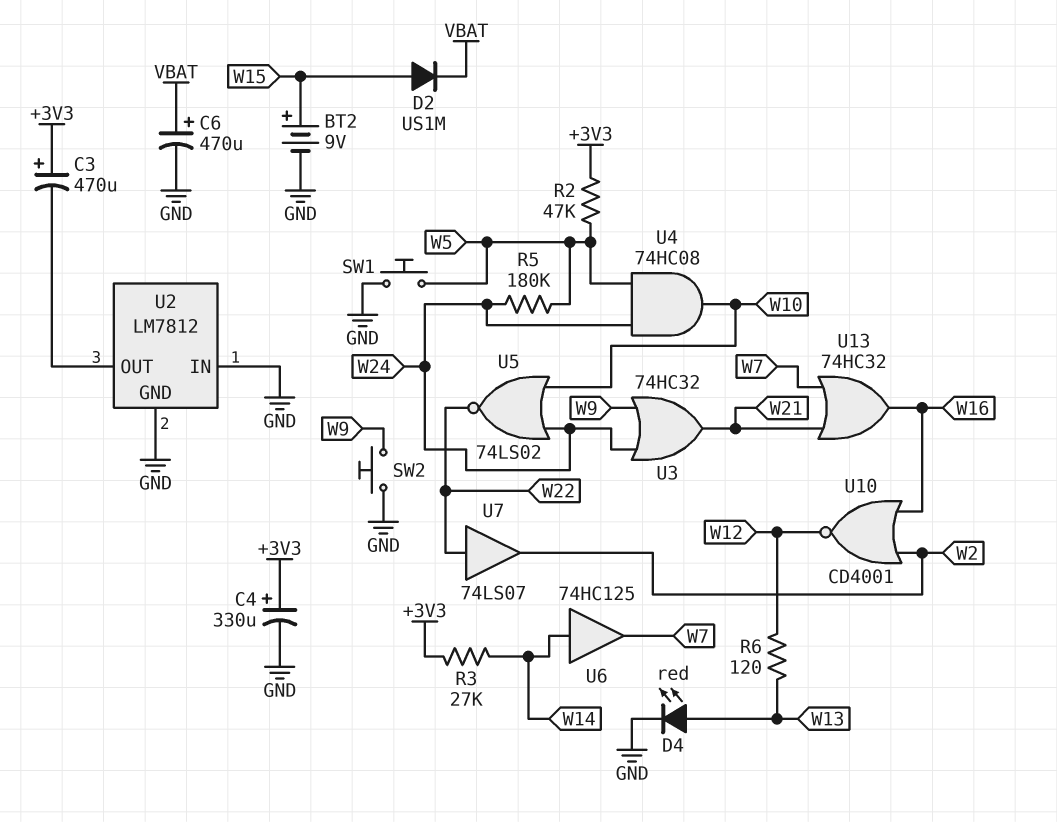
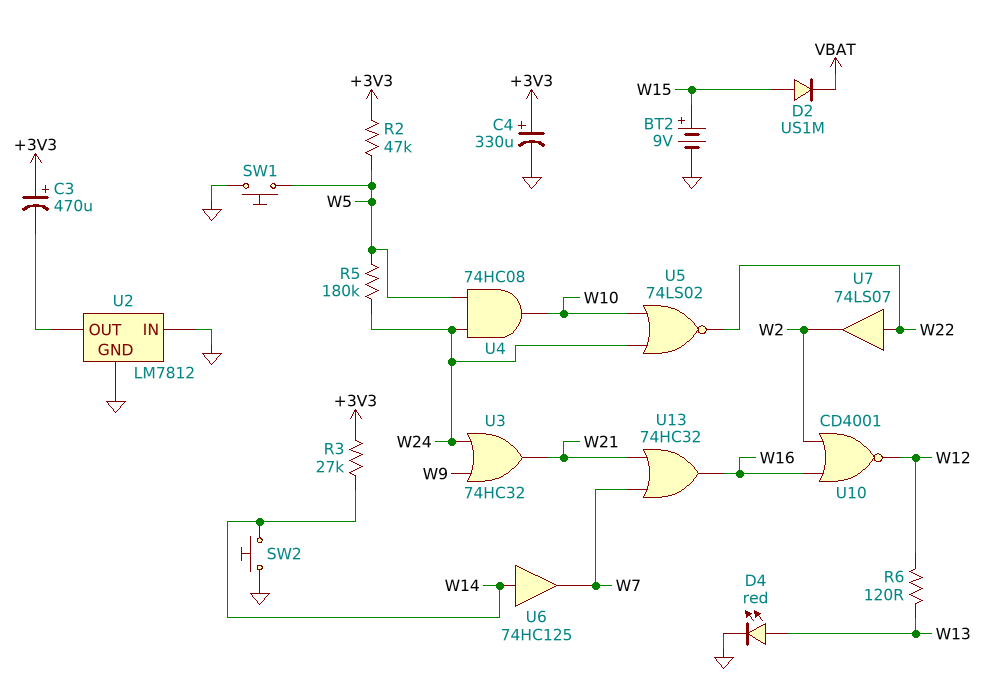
C6: 470uF (plus VBAT, minus GND) -> none
SW2: button (GND, W9) -> button (GND, W14)

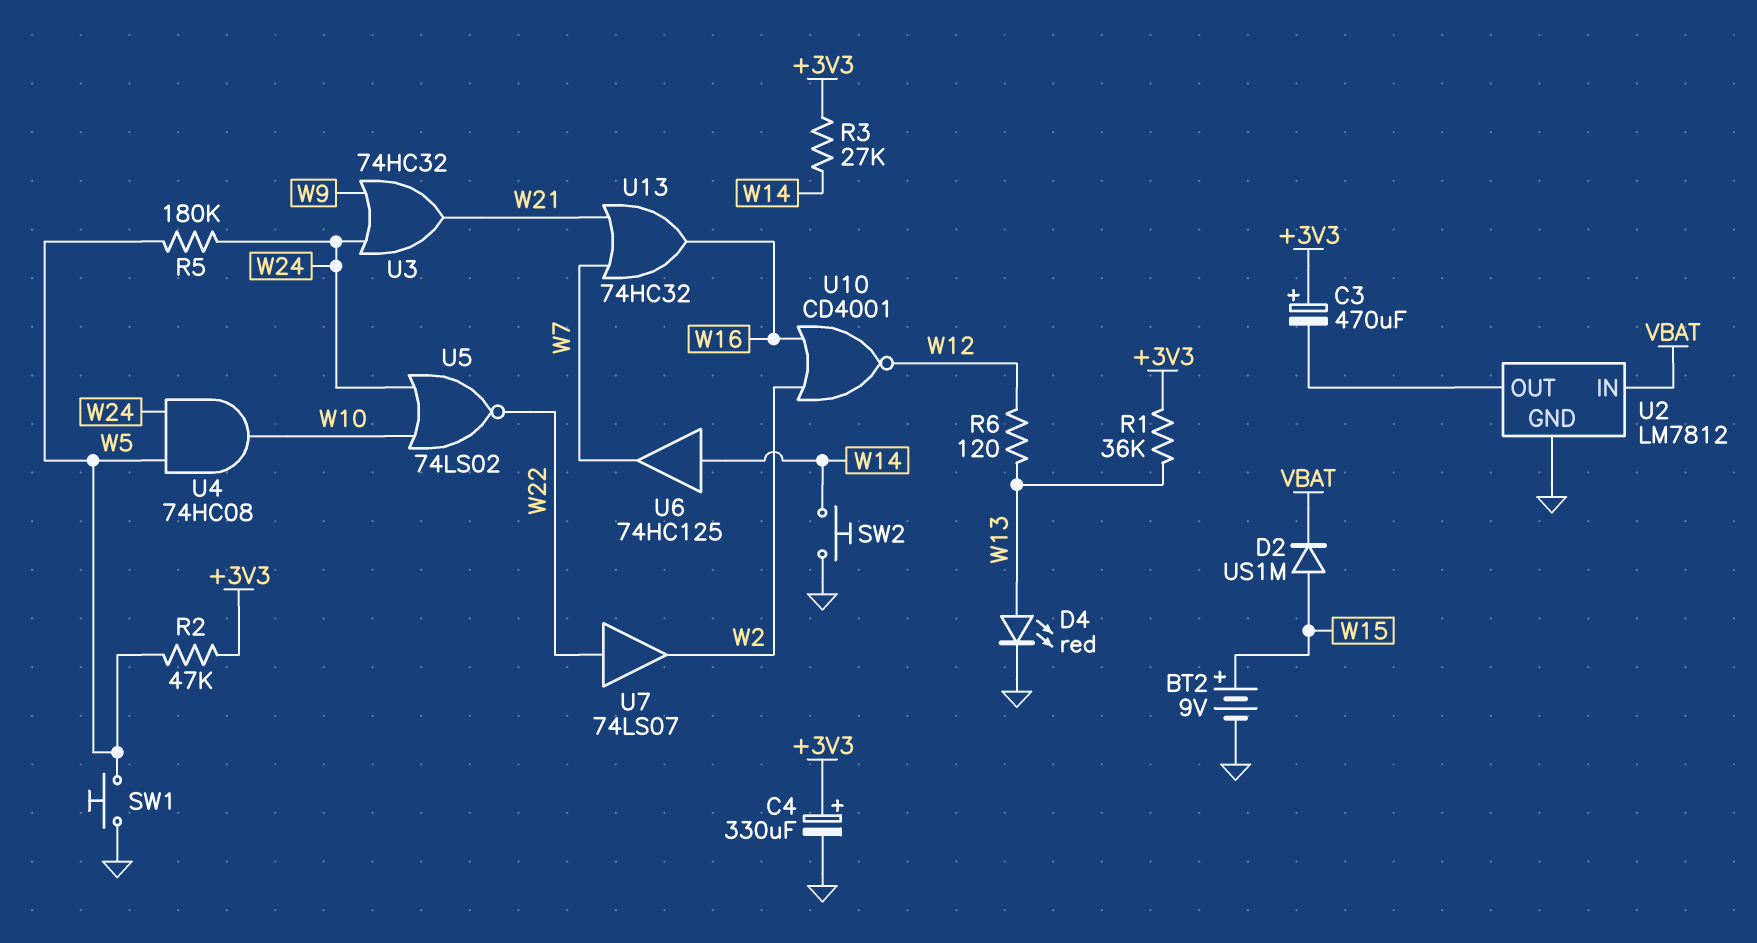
R1: none -> 36k (+3V3, W13)
U2 pin IN: GND -> VBAT

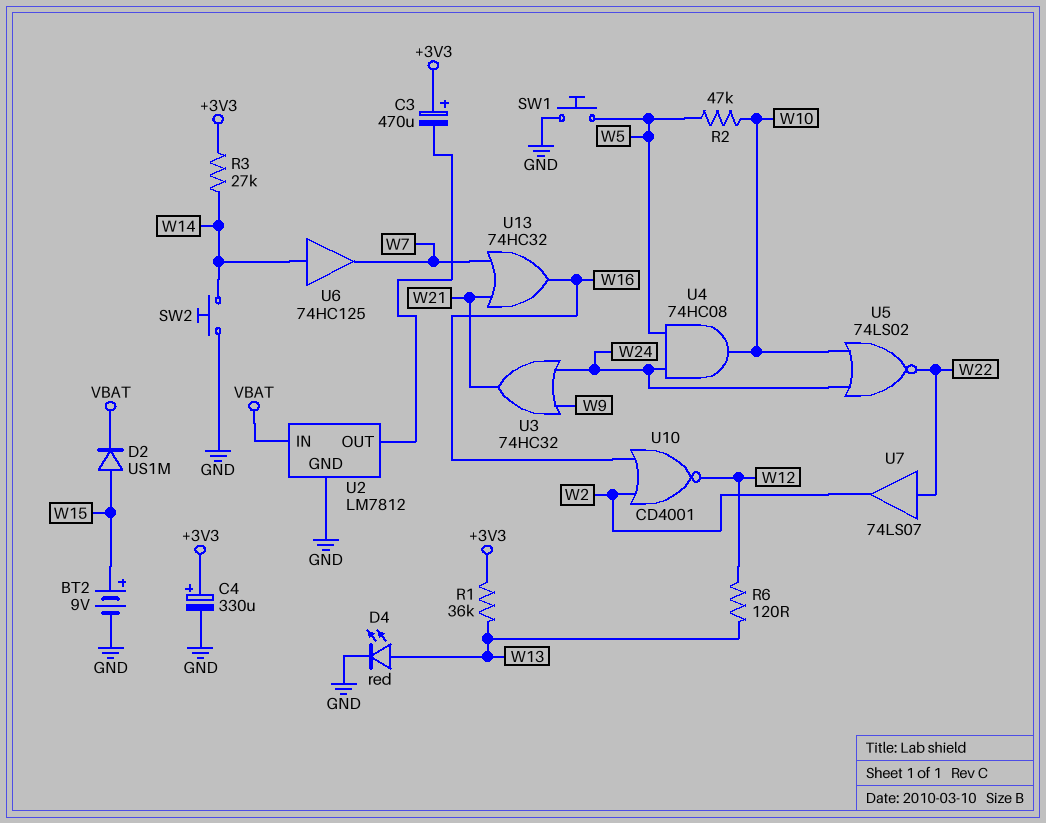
R2: 47k (+3V3, W5) -> 47k (W5, W10)
R5: 180k (W5, W24) -> none

